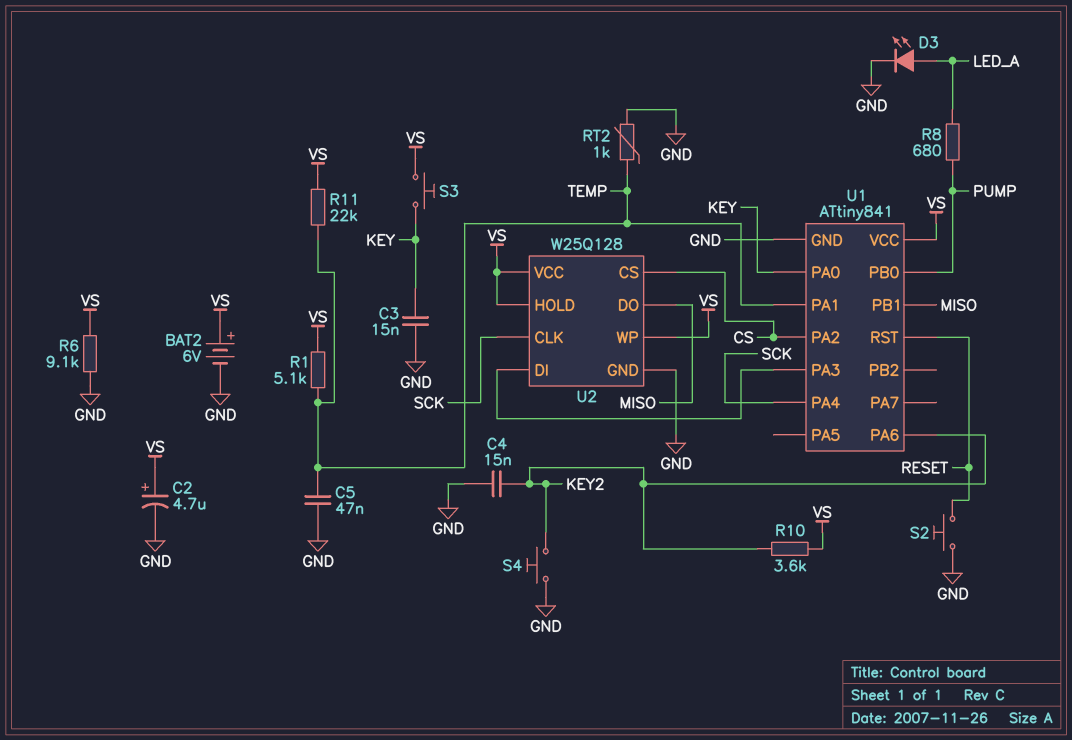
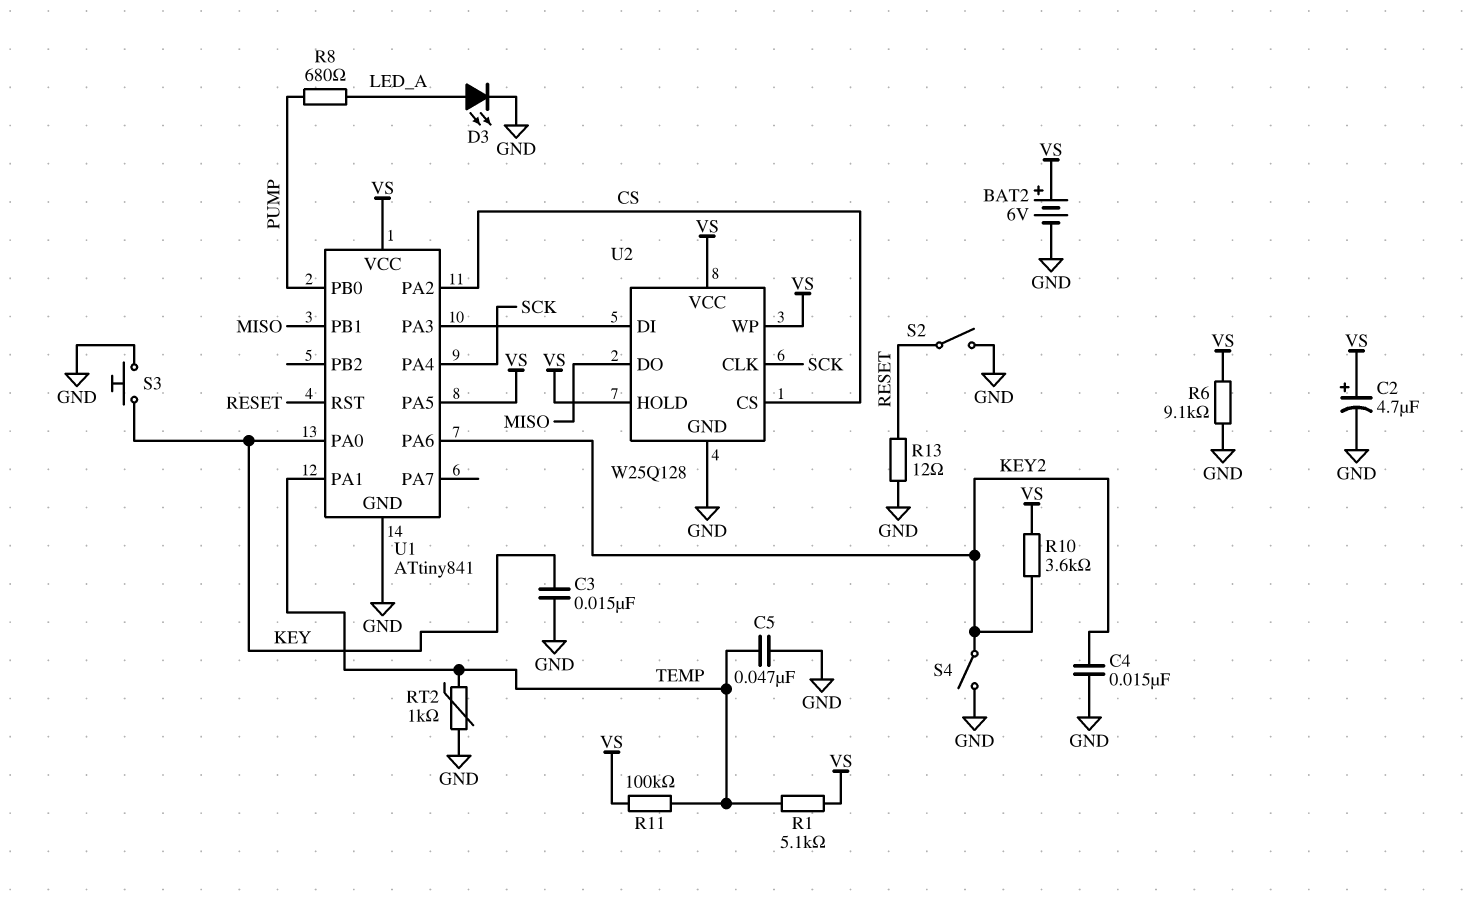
R11: 22k (TEMP, VS) -> 100k (TEMP, VS)
R13: none -> 12 (GND, RESET)
S2: button (GND, RESET) -> switch (GND, RESET)
S3: button (KEY, VS) -> button (GND, KEY)
S4: button (GND, KEY2) -> switch (GND, KEY2)
U1 pin PA5: none -> VS

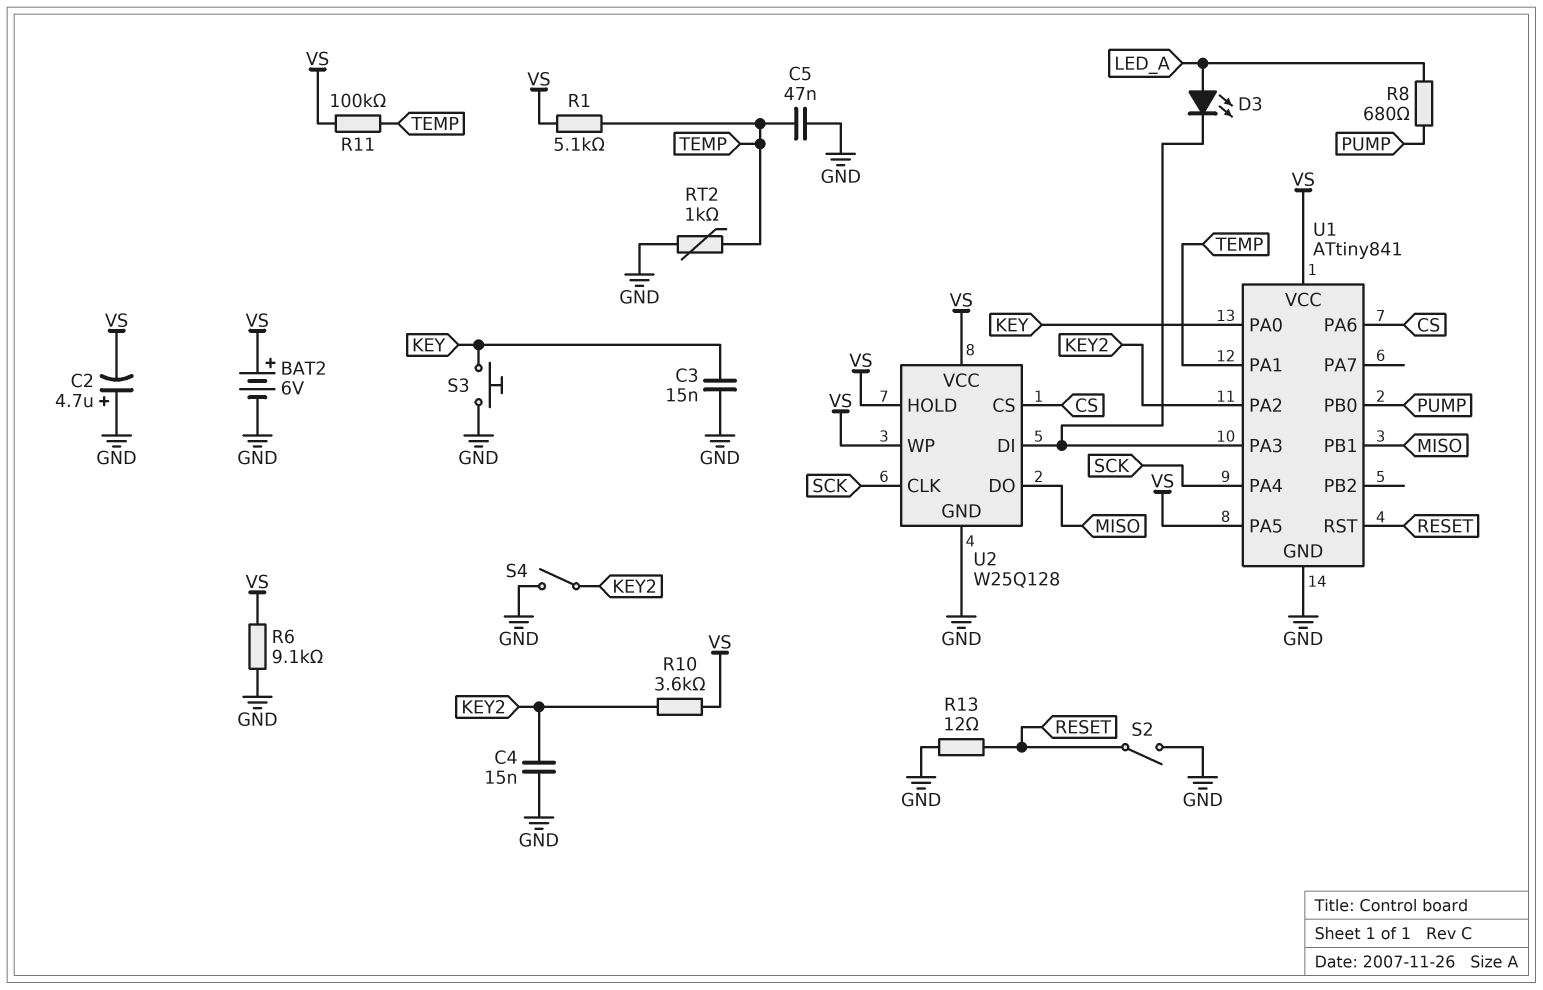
C2: 4.7uF (plus VS, minus GND) -> 4.7uF (plus GND, minus VS)
D3: LED (A LED_A, K GND) -> LED (A LED_A, K U1/PA3)
U1 pin PA2: CS -> KEY2
U1 pin PA6: KEY2 -> CS

